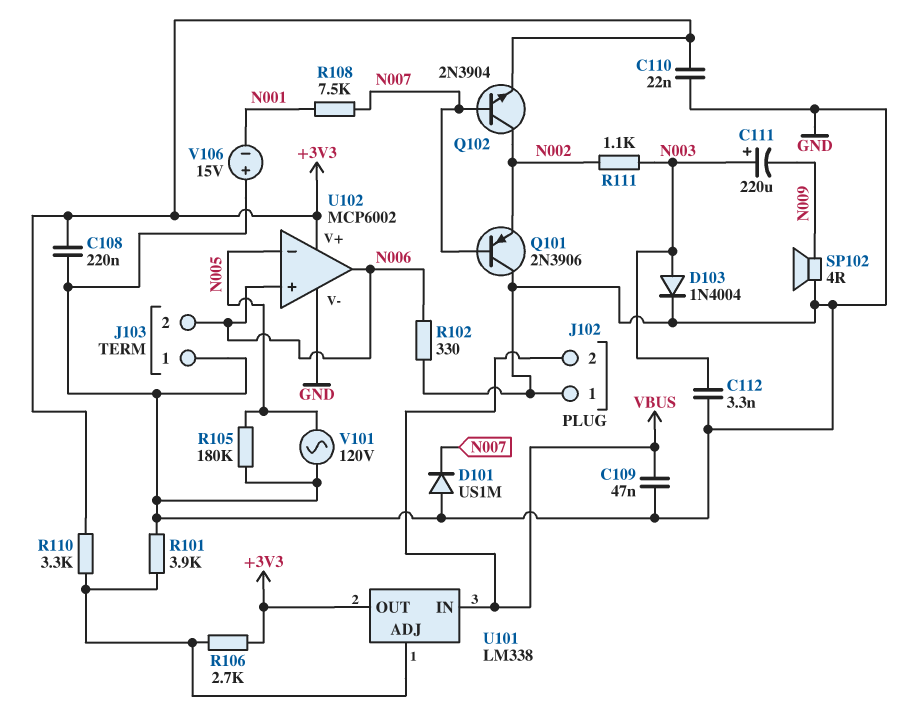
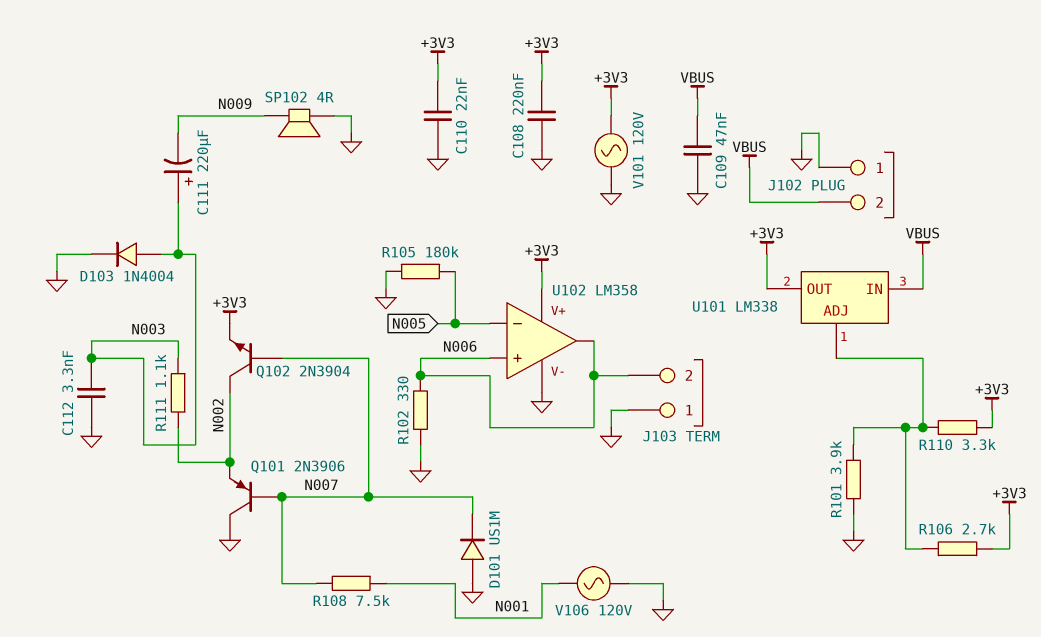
U102: MCP6002 -> LM358
V101: AC 120V (GND, N005) -> AC 120V (+3V3, GND)
V106: 15V (plus GND, minus N001) -> AC 120V (GND, N001)

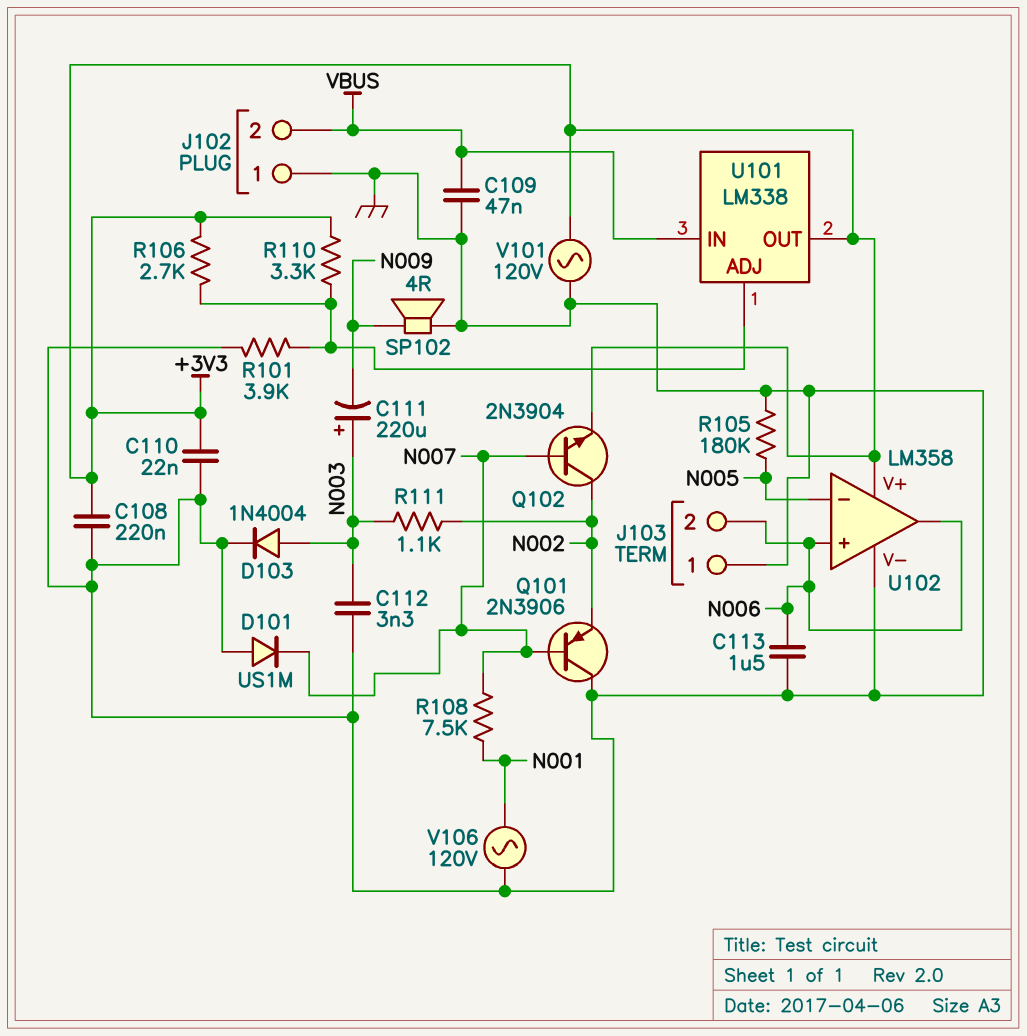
C113: none -> 1.5uF (GND, N006)
R102: 330 (GND, N006) -> none

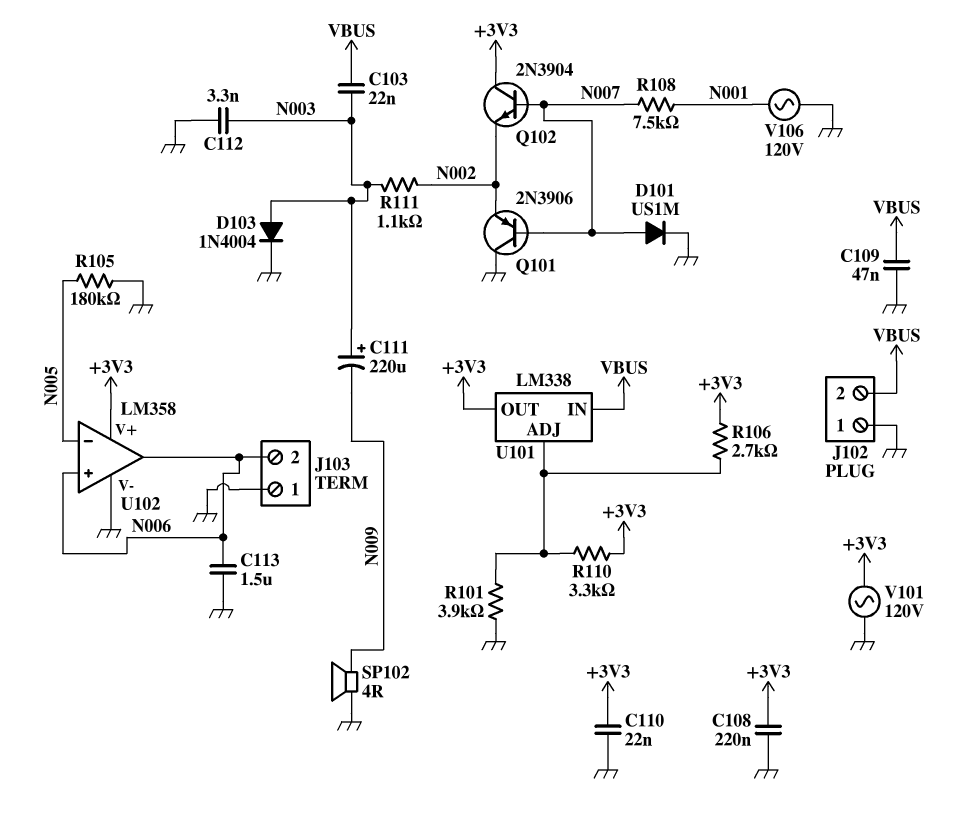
C103: none -> 22nF (N003, VBUS)
D101: diode US1M (A GND, K N007) -> diode US1M (A N007, K GND)
Q102: NPN 2N3904 (B N007, C N002, E +3V3) -> NPN 2N3904 (B N007, C +3V3, E N002)

